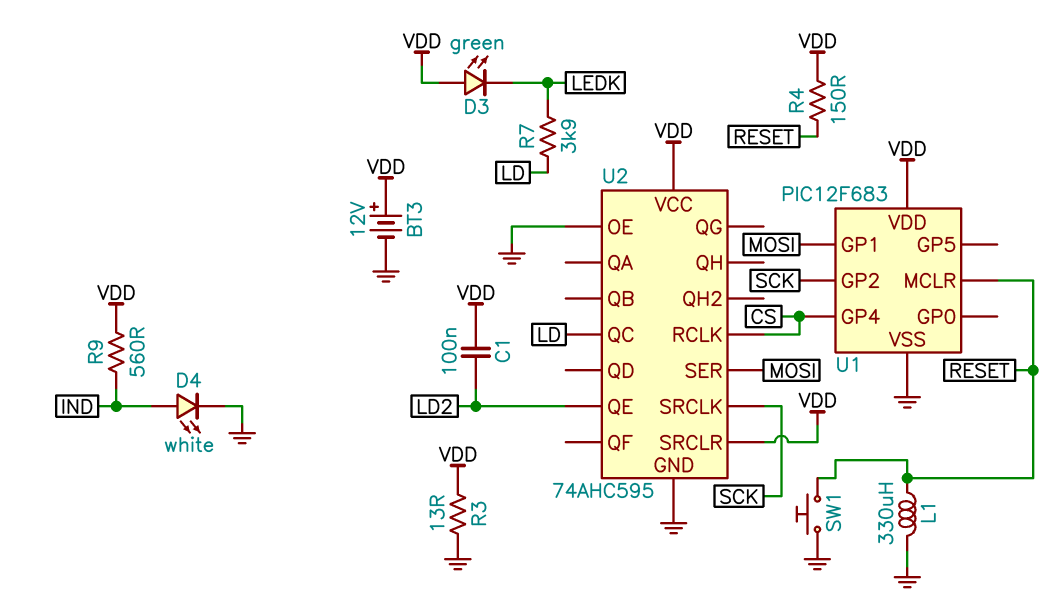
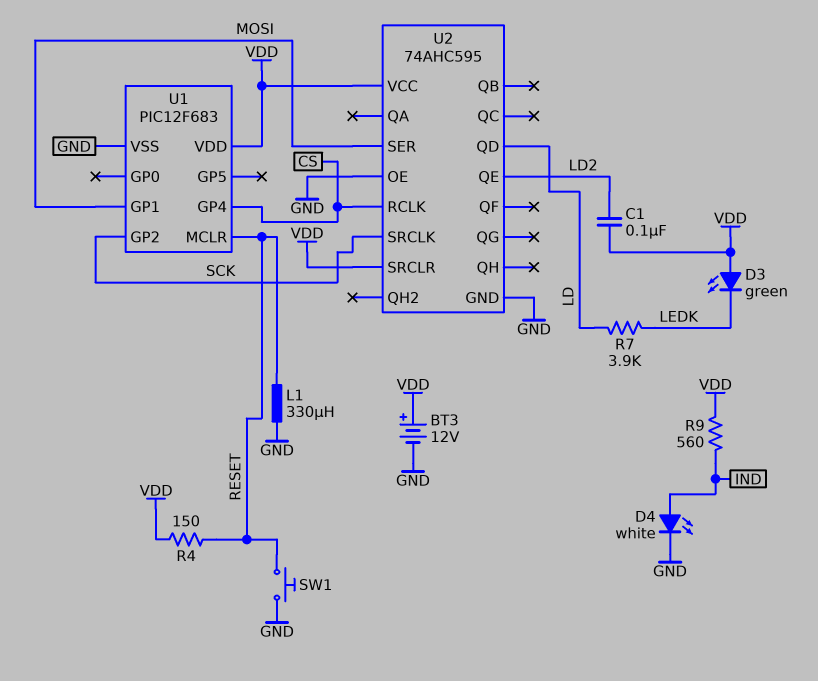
R3: 13 (GND, VDD) -> none
U2 pin QC: LD -> none
U2 pin QD: none -> LD

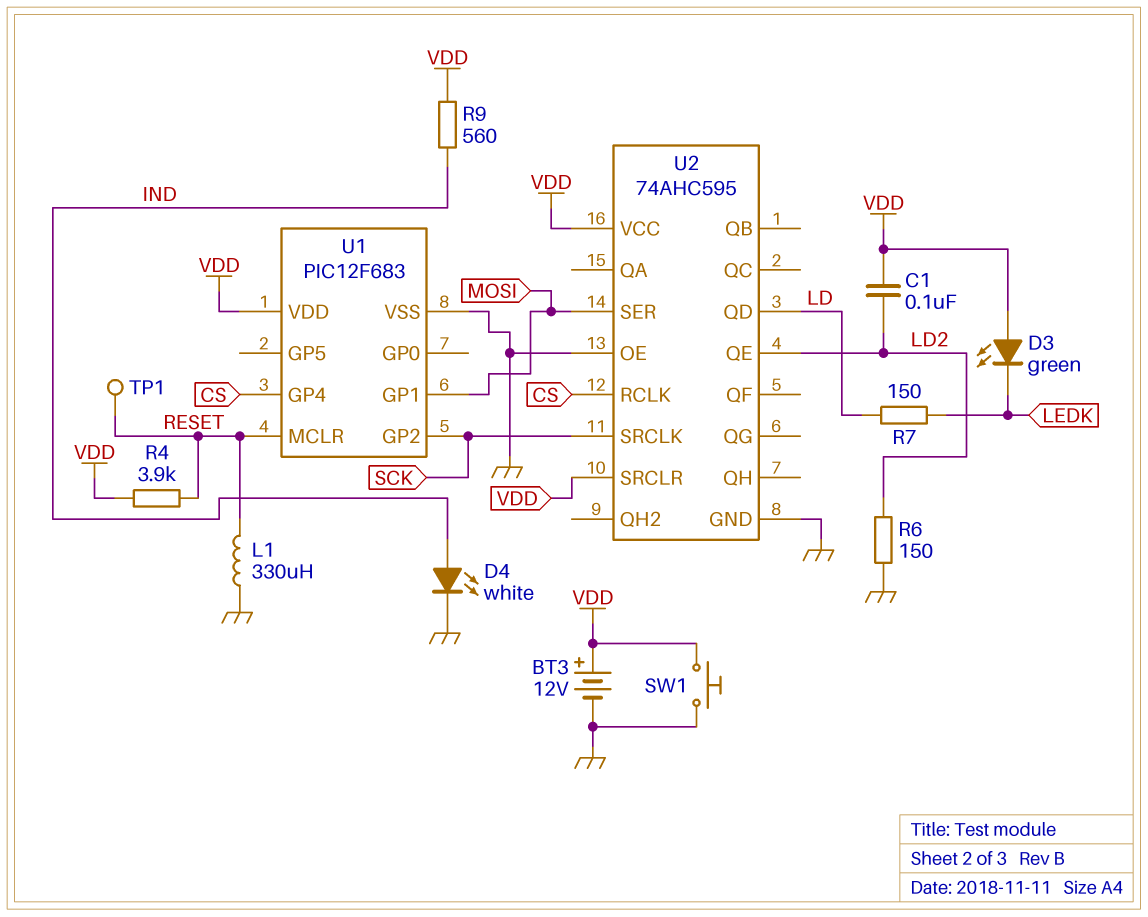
R4: 150 (RESET, VDD) -> 3.9k (RESET, VDD)
R6: none -> 150 (GND, LD2)
R7: 3.9k (LD, LEDK) -> 150 (LD, LEDK)
SW1: button (GND, RESET) -> button (GND, VDD)
TP1: none -> test point (RESET)

